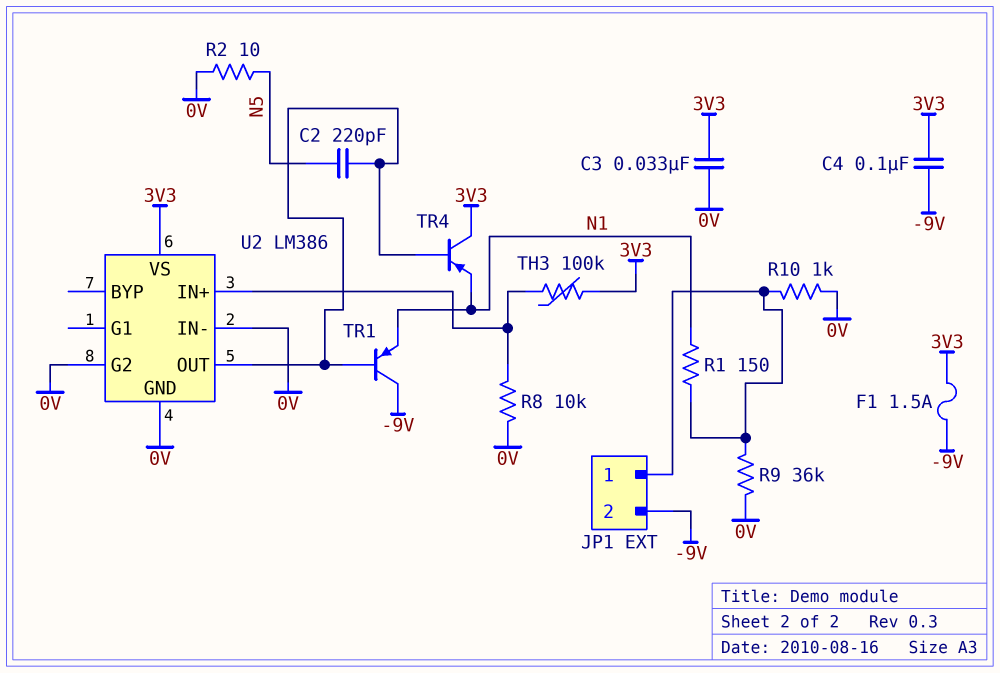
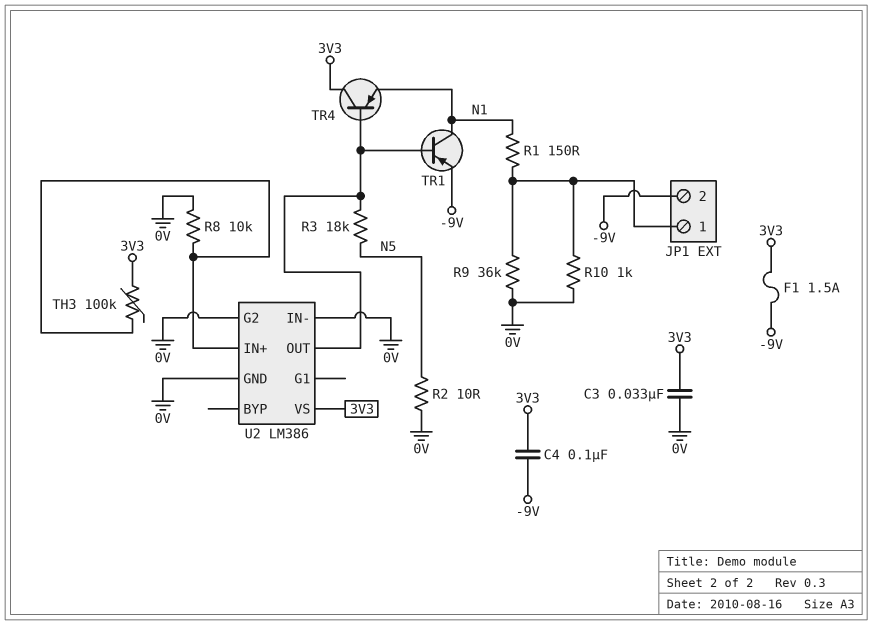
C2: 220pF (N5, U2/OUT) -> none
R3: none -> 18k (N5, U2/OUT)
TR1: PNP (B U2/OUT, C -9V, E N1) -> PNP (B U2/OUT, C N1, E -9V)

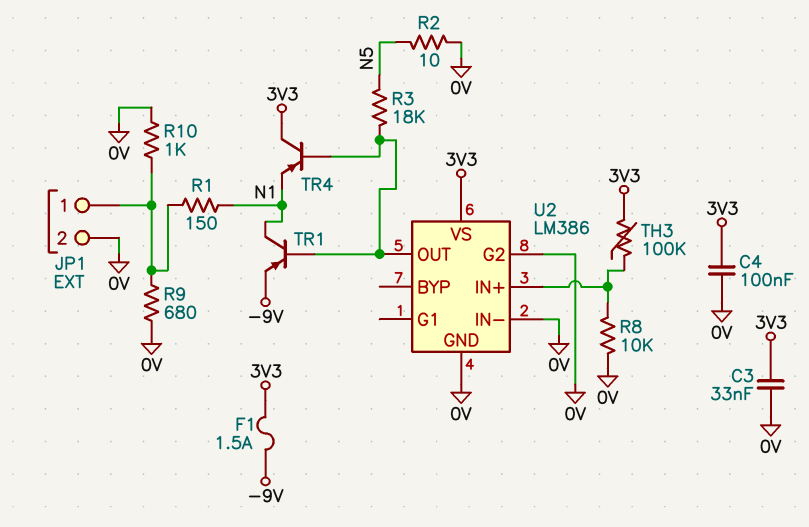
C4: 100nF (-9V, 3V3) -> 100nF (0V, 3V3)
JP1 pin 2: -9V -> 0V
R9: 36k (0V, JP1/1) -> 680 (0V, JP1/1)

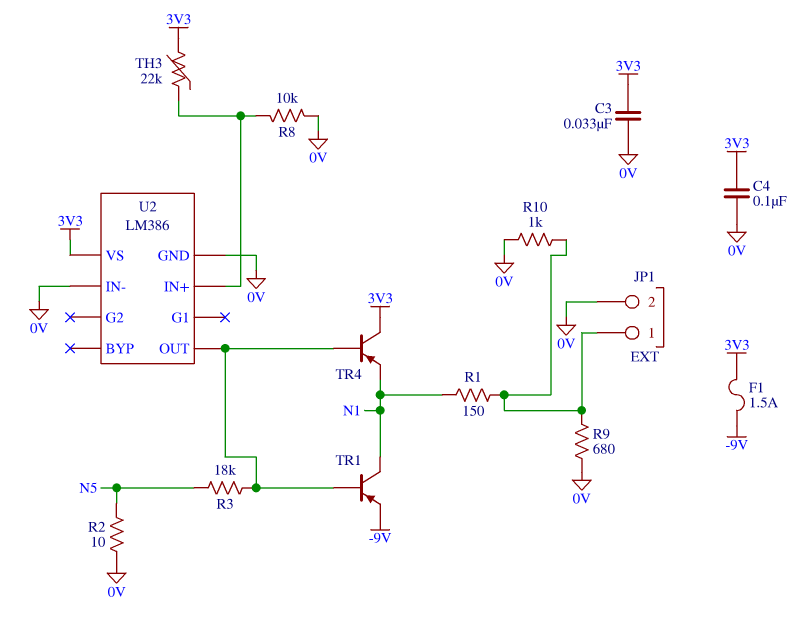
TH3: 100k (3V3, U2/IN+) -> 22k (3V3, U2/IN+)
U2 pin G2: 0V -> none

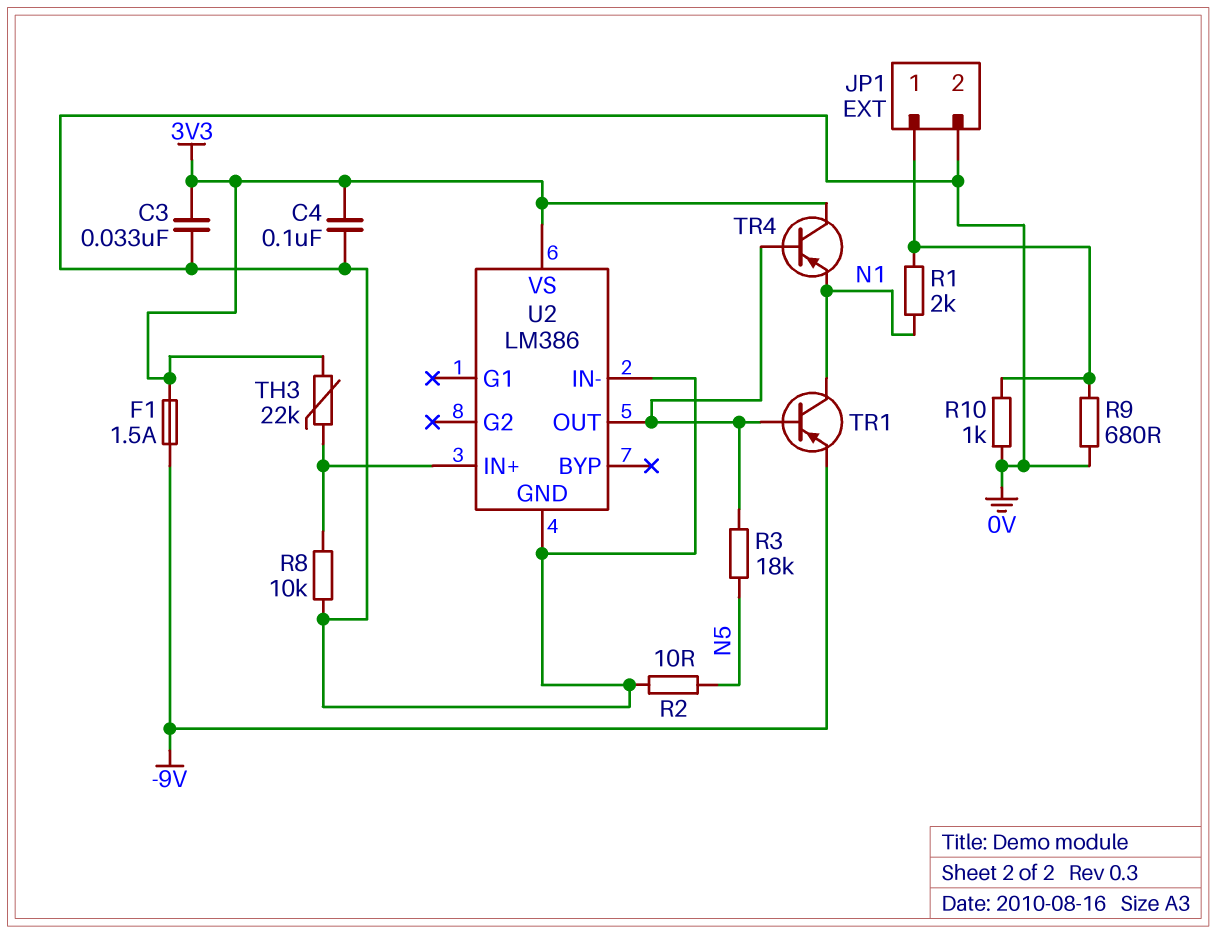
R1: 150 (JP1/1, N1) -> 2k (JP1/1, N1)

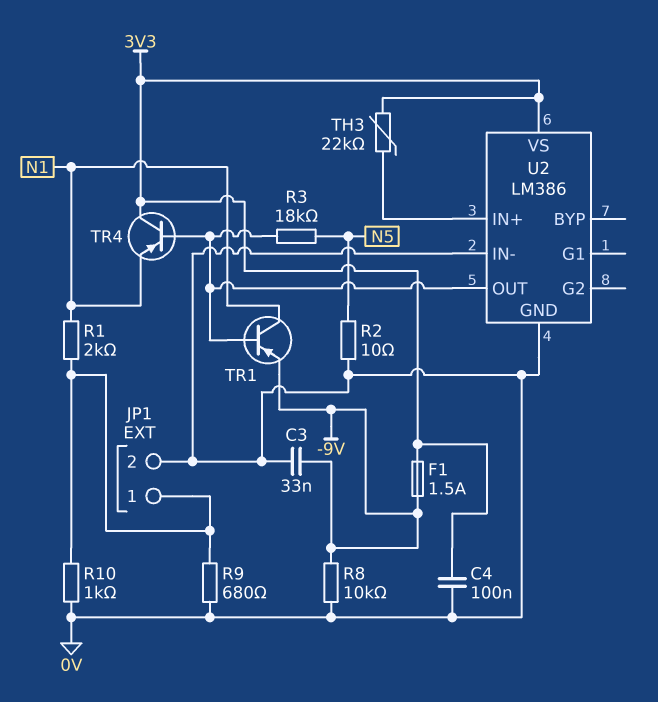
C3: 33nF (0V, 3V3) -> 33nF (-9V, 0V)
R8: 10k (0V, U2/IN+) -> 10k (-9V, 0V)

